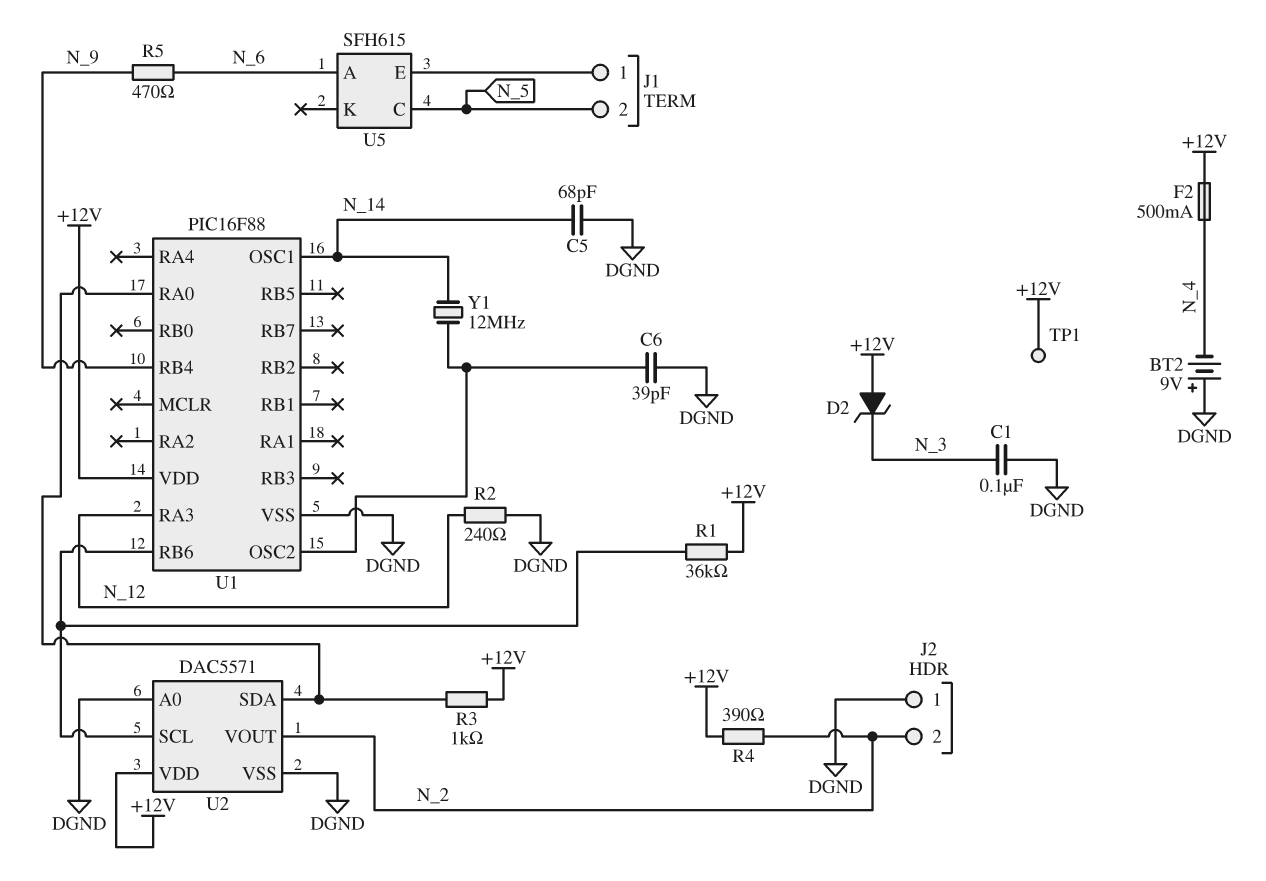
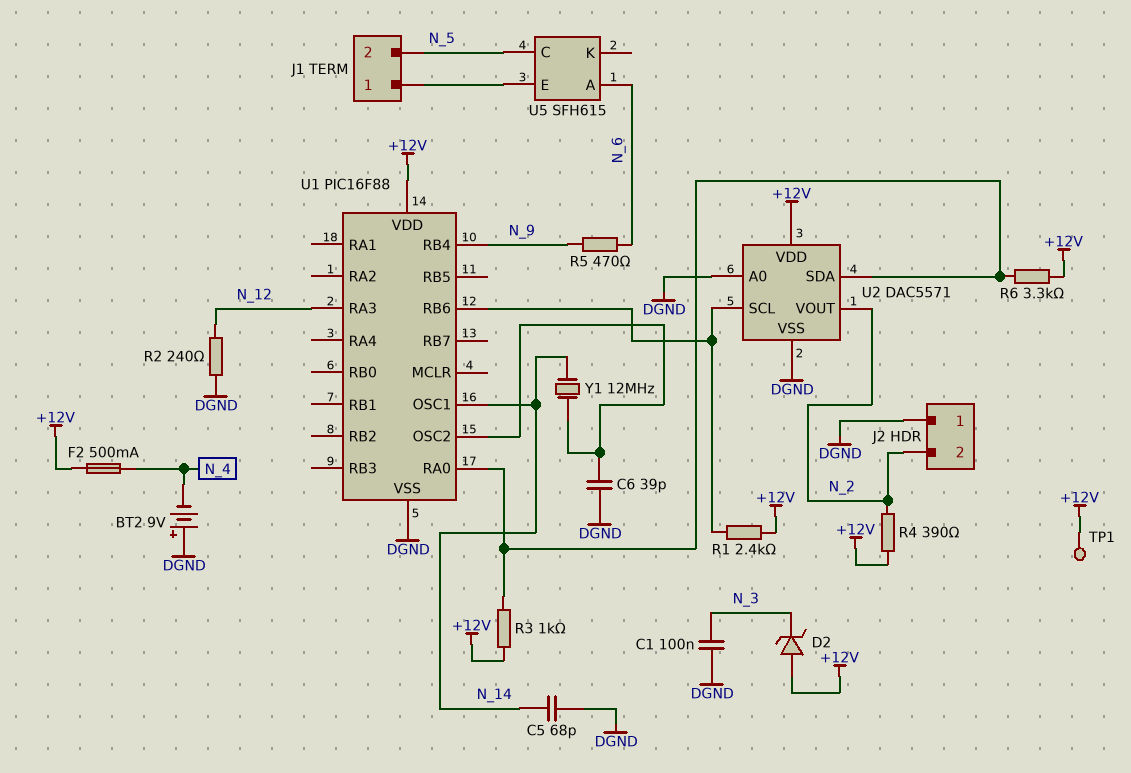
R1: 36k (+12V, U1/RB6) -> 2.4k (+12V, U1/RB6)
R6: none -> 3.3k (+12V, U1/RA0)

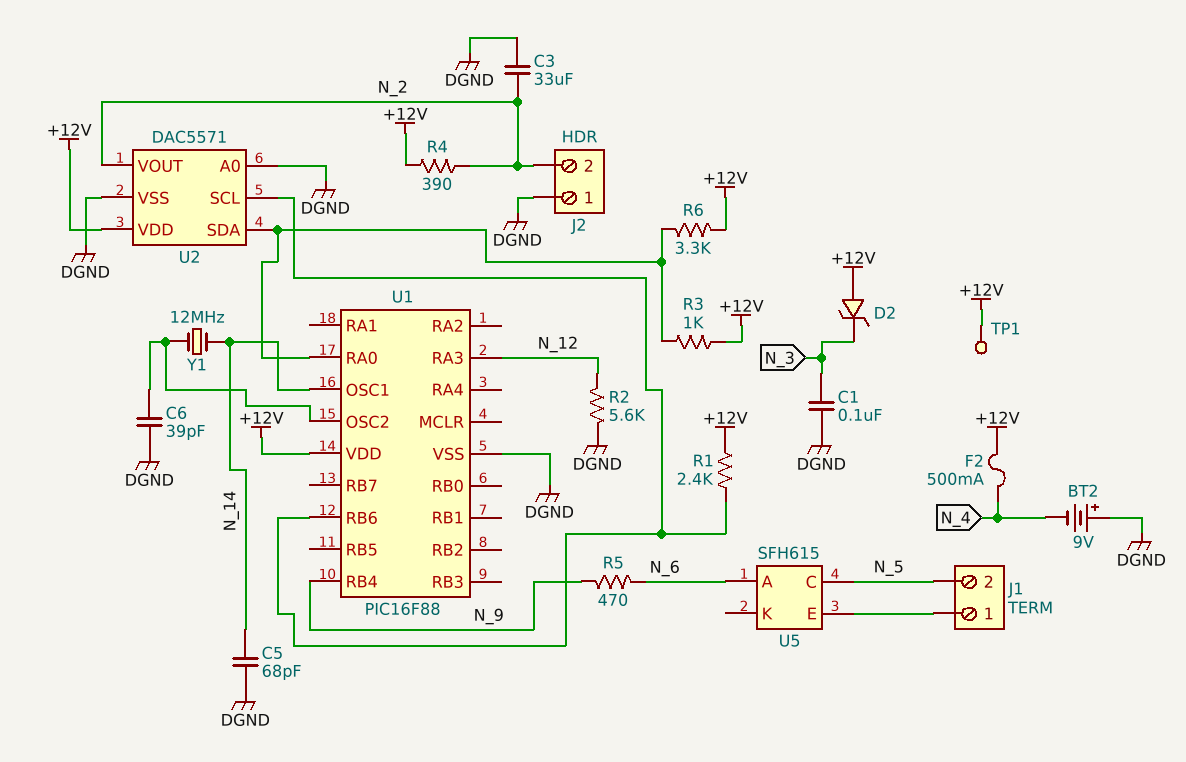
C3: none -> 33uF (DGND, N_2)
R2: 240 (DGND, N_12) -> 5.6k (DGND, N_12)

